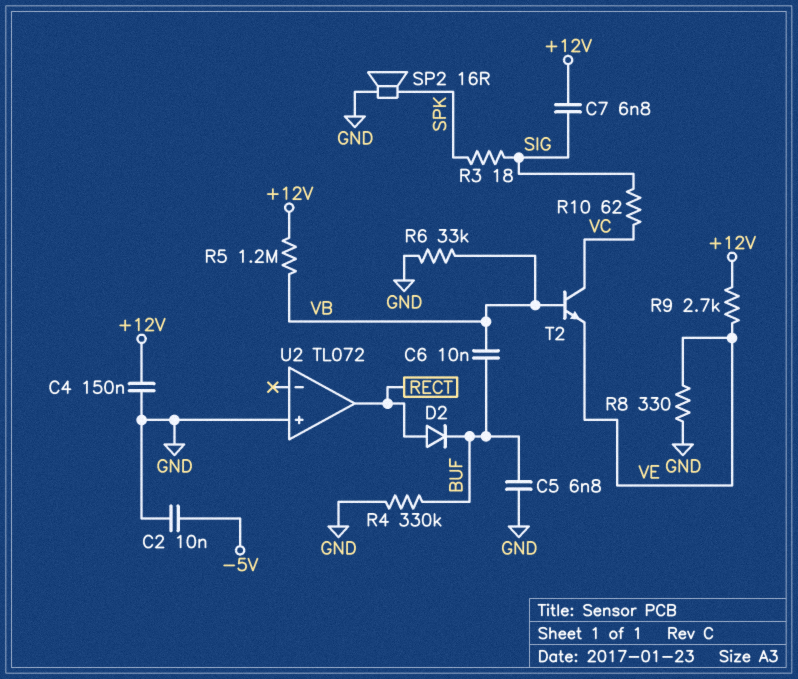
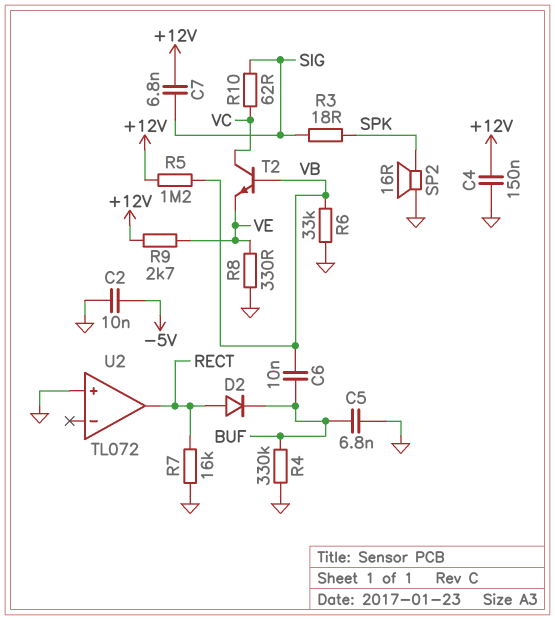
R7: none -> 16k (GND, RECT)

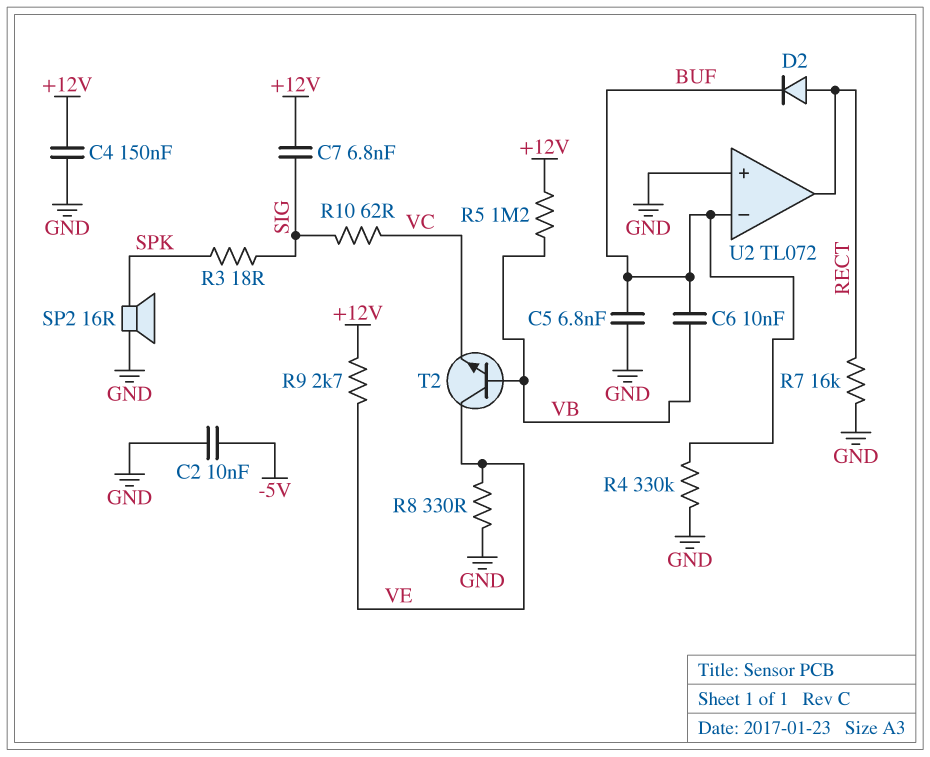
R6: 33k (GND, VB) -> none
T2: NPN (B VB, C VC, E VE) -> NPN (B VB, C VE, E VC)
U2 pin in-: none -> BUF

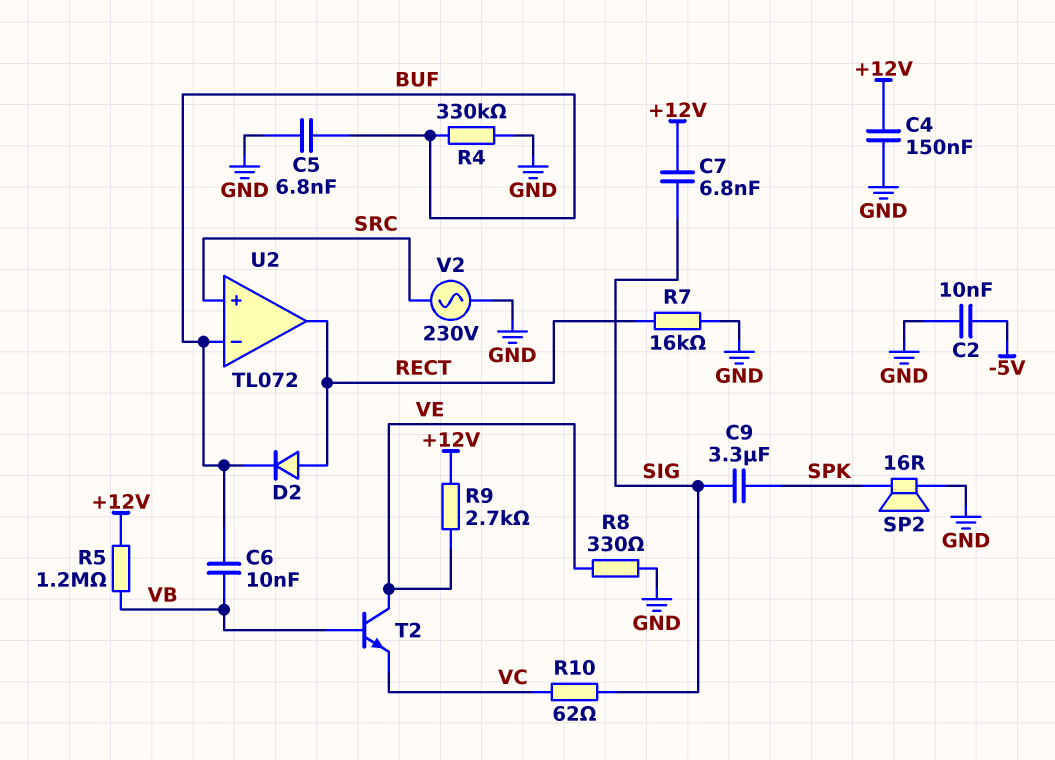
C9: none -> 3.3uF (SIG, SPK)
R3: 18 (SIG, SPK) -> none
U2 pin in+: GND -> SRC
V2: none -> AC 230V (GND, SRC)

